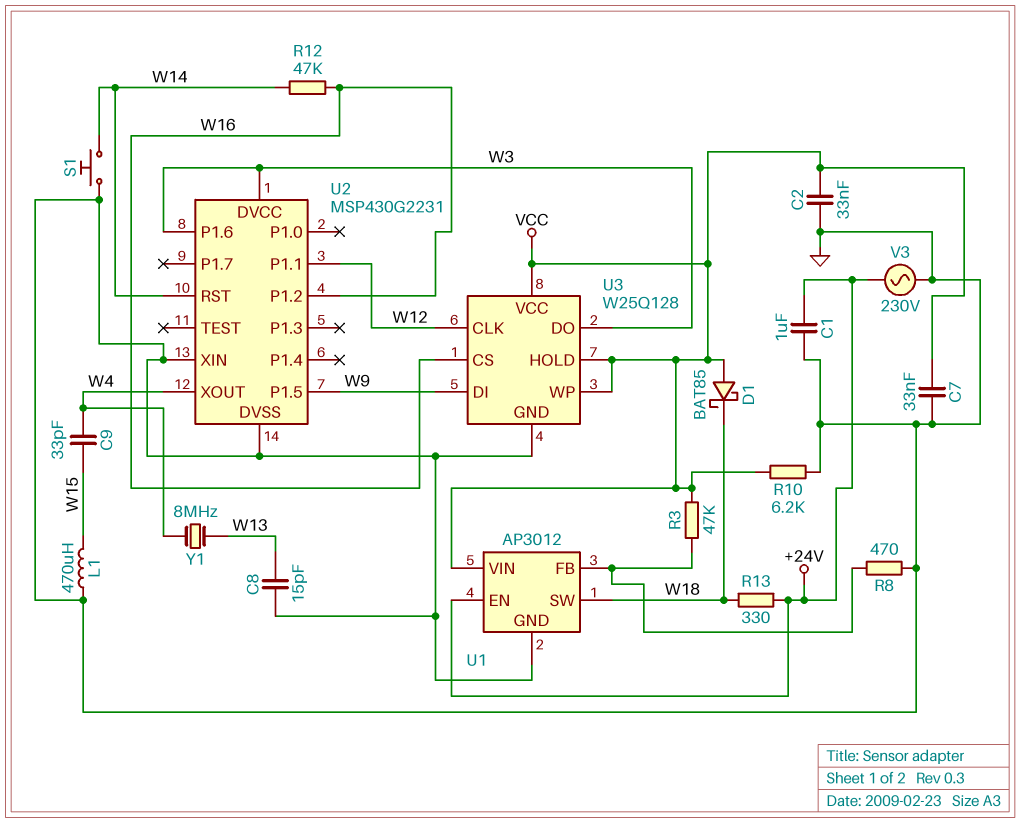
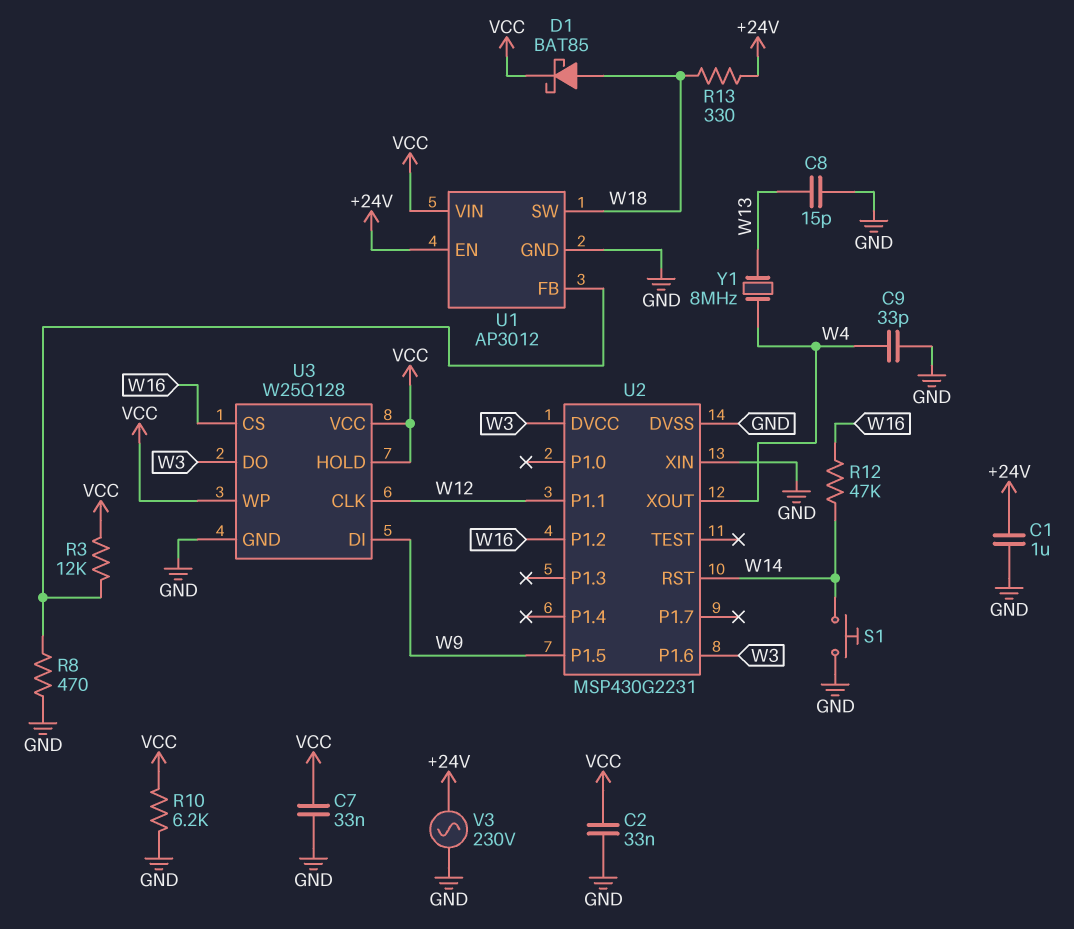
C9: 33pF (W4, W15) -> 33pF (GND, W4)
D1: schottky BAT85 (A VCC, K W18) -> schottky BAT85 (A W18, K VCC)
L1: 470uH (GND, W15) -> none
R3: 47k (U1/FB, VCC) -> 12k (U1/FB, VCC)

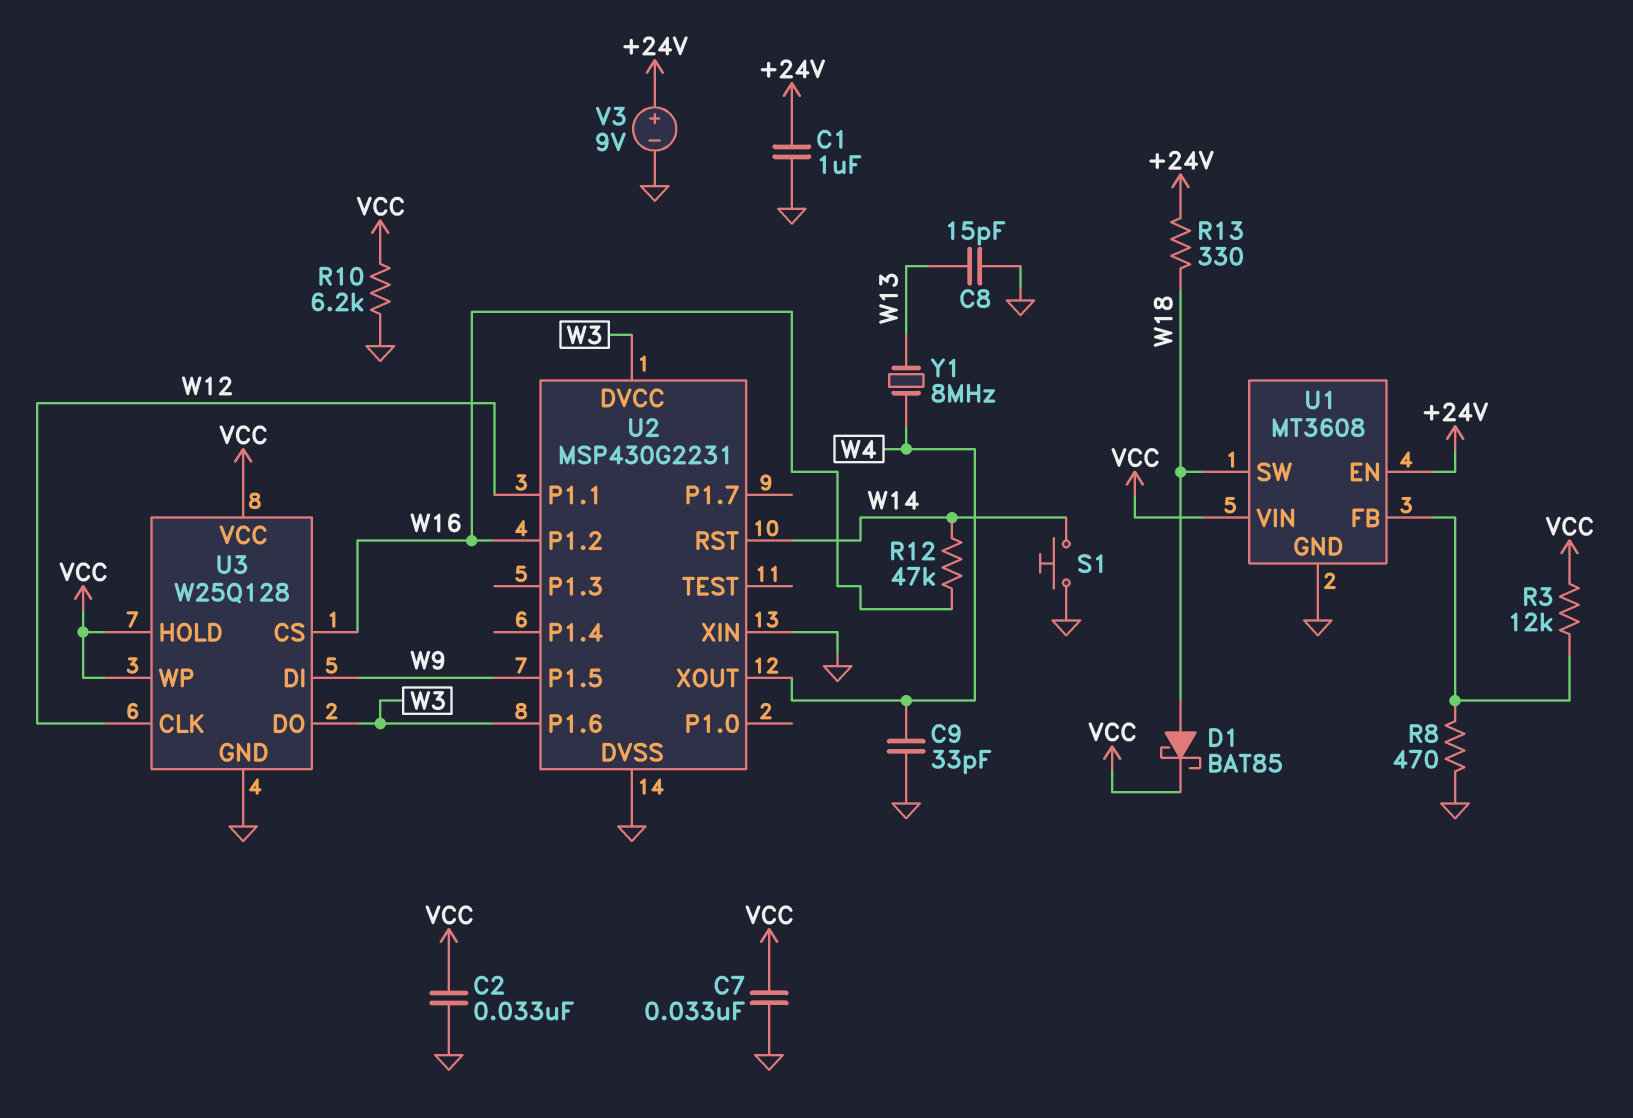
U1: AP3012 -> MT3608
V3: AC 230V (+24V, GND) -> 9V (plus +24V, minus GND)

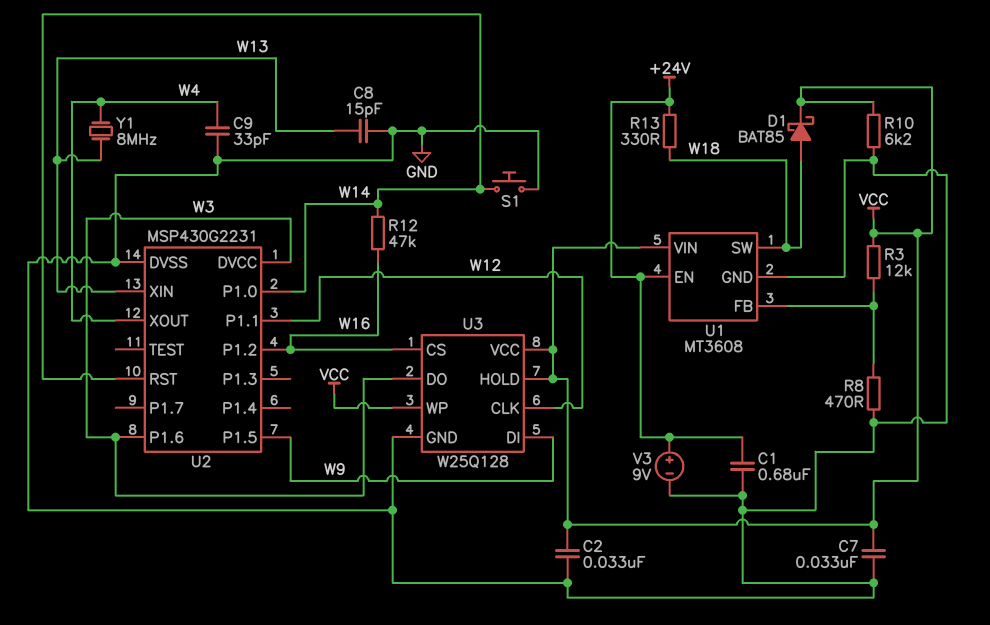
C1: 1uF (+24V, GND) -> 680nF (+24V, GND)
U2 pin P1.0: none -> W14
U2 pin XIN: GND -> W13

